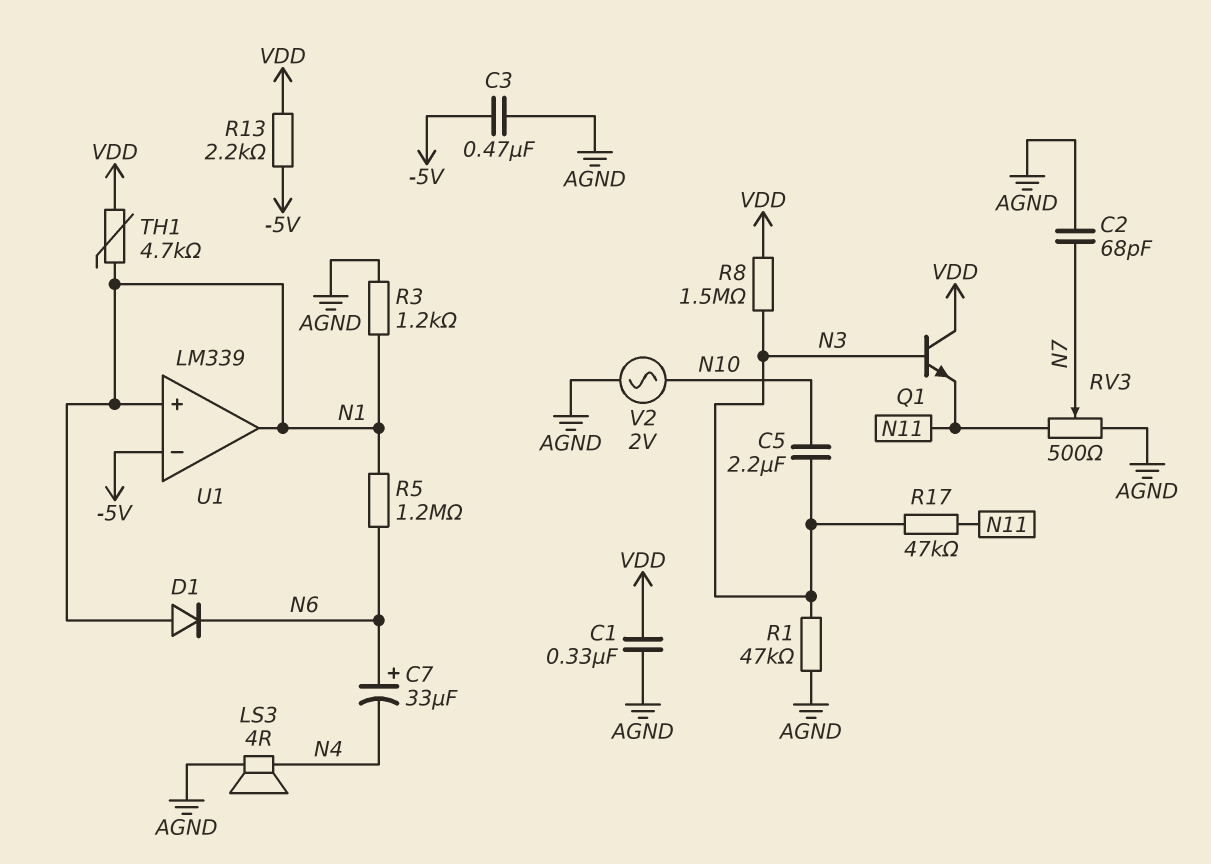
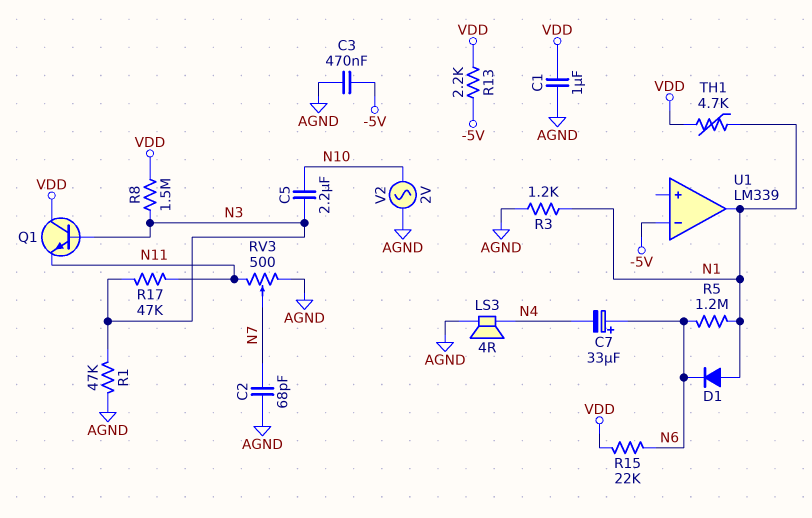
C1: 330nF (AGND, VDD) -> 1uF (AGND, VDD)
R15: none -> 22k (N6, VDD)
U1 pin in+: N1 -> none

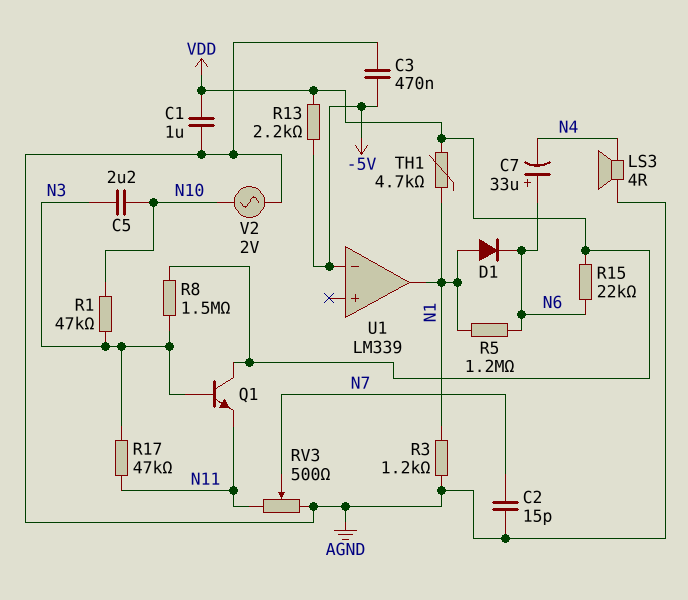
C2: 68pF (AGND, N7) -> 15pF (AGND, N7)
R1: 47k (AGND, N3) -> 47k (N3, N10)

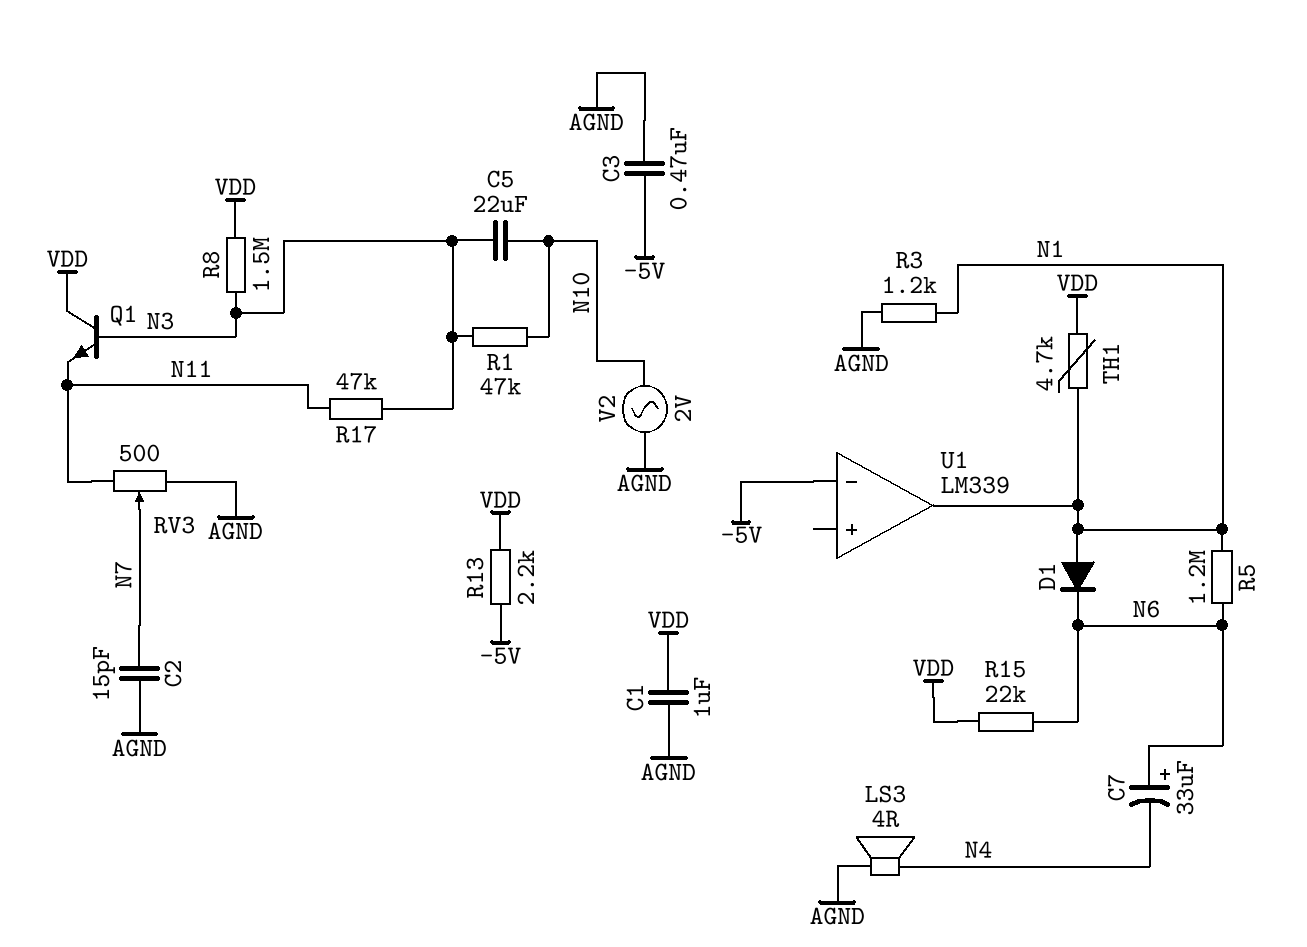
C5: 2.2uF (N3, N10) -> 22uF (N3, N10)

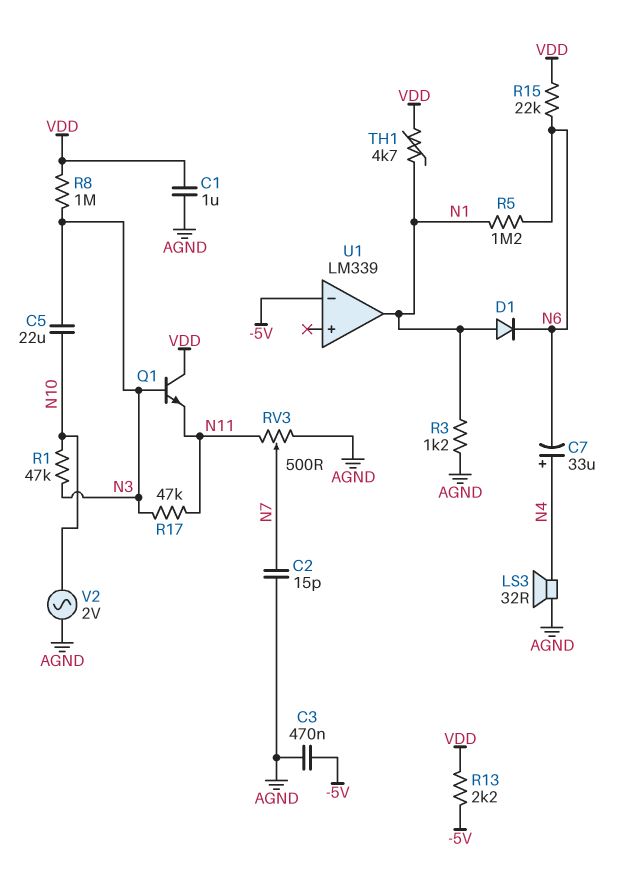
C7: 33uF (plus N6, minus N4) -> 33uF (plus N4, minus N6)
LS3: speaker 4R (AGND, N4) -> speaker 32R (AGND, N4)
R8: 1.5M (N3, VDD) -> 1M (N3, VDD)

